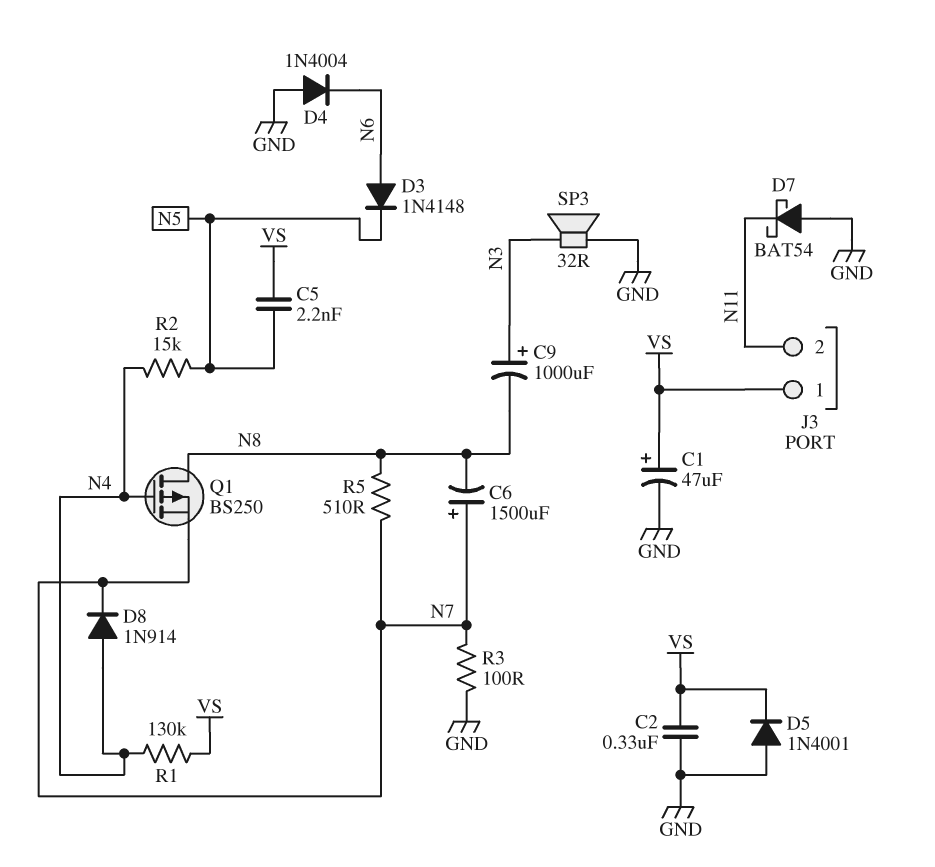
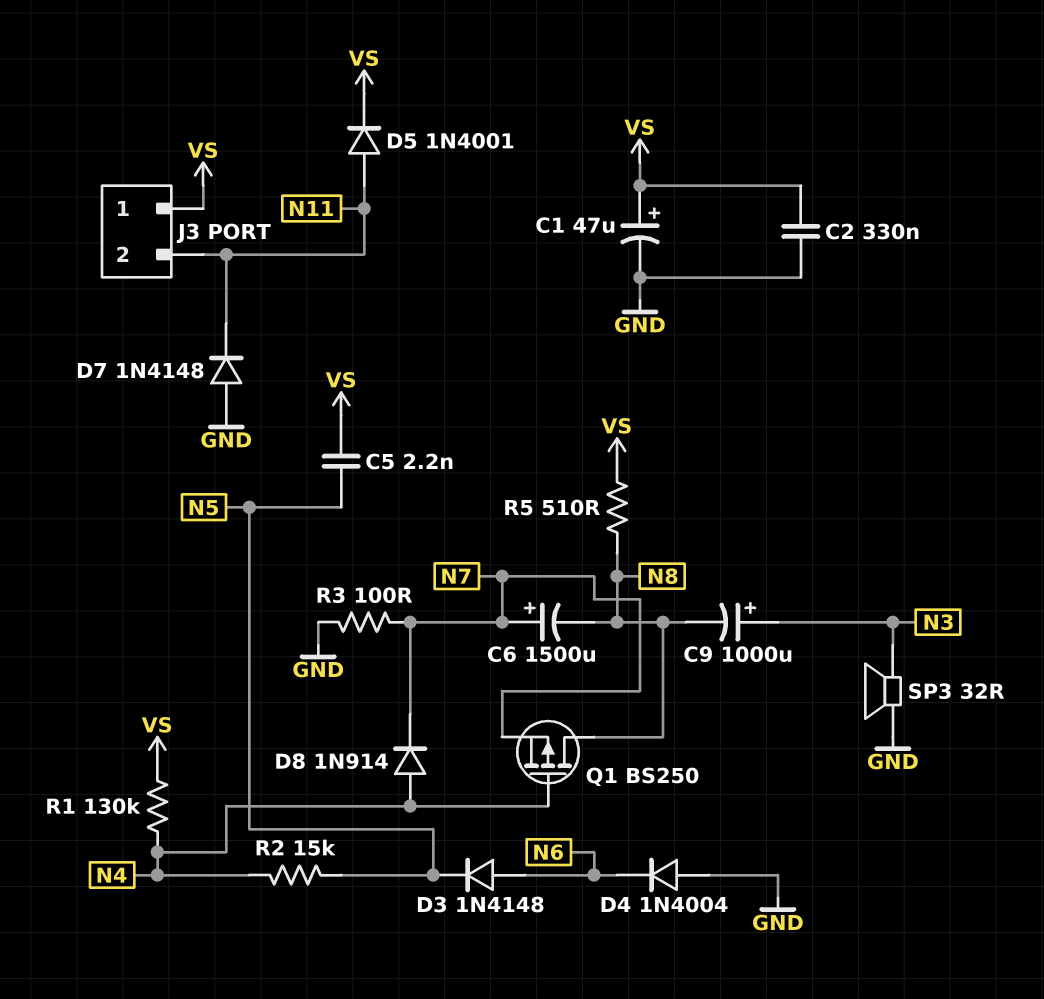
D5: diode 1N4001 (A GND, K VS) -> diode 1N4001 (A N11, K VS)
D7: schottky BAT54 (A GND, K N11) -> diode 1N4148 (A GND, K N11)
R5: 510 (N7, N8) -> 510 (N8, VS)

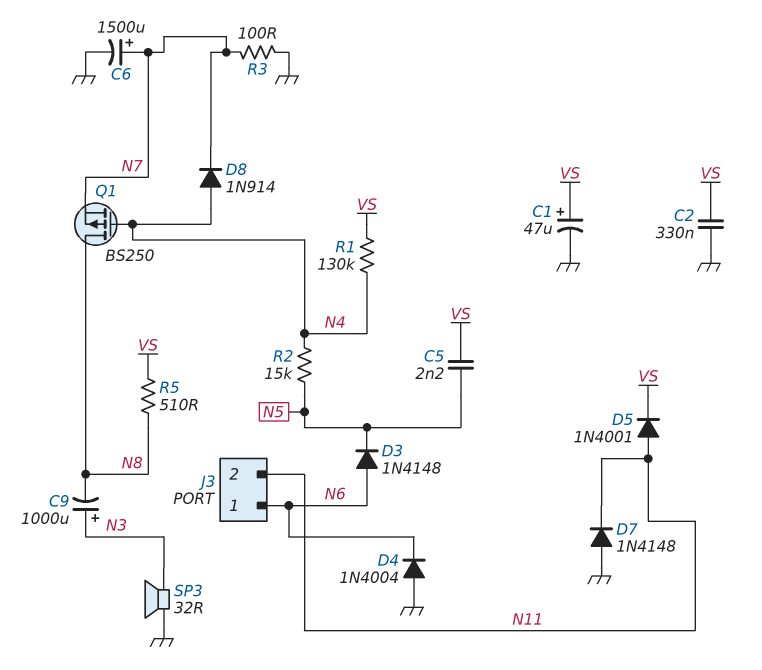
C6: 1500uF (plus N7, minus N8) -> 1500uF (plus N7, minus GND)
J3 pin 1: VS -> N6

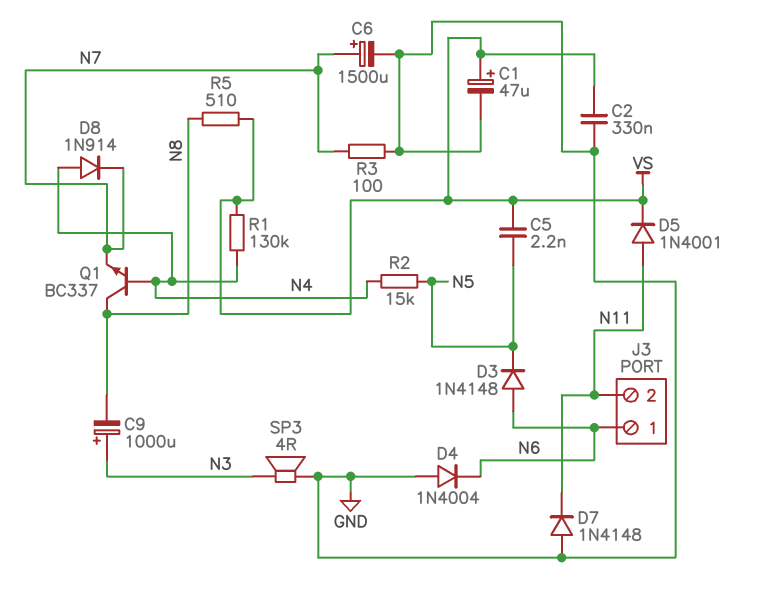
Q1: PMOS BS250 (G N4, D N8, S N7) -> NPN BC337 (B N4, C N8, E N7)
SP3: speaker 32R (GND, N3) -> speaker 4R (GND, N3)

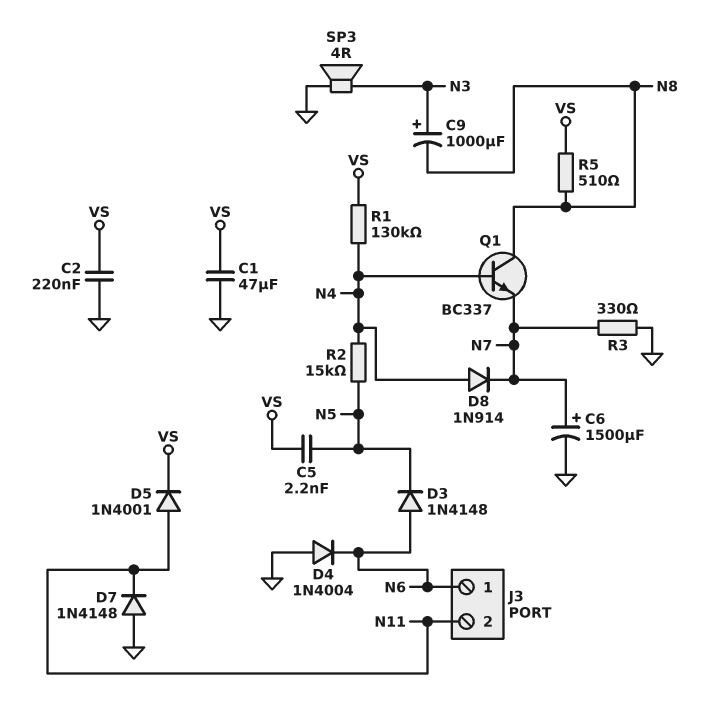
C1: 47uF (plus VS, minus GND) -> 47uF (GND, VS)
C2: 330nF (GND, VS) -> 220nF (GND, VS)
R3: 100 (GND, N7) -> 330 (GND, N7)

